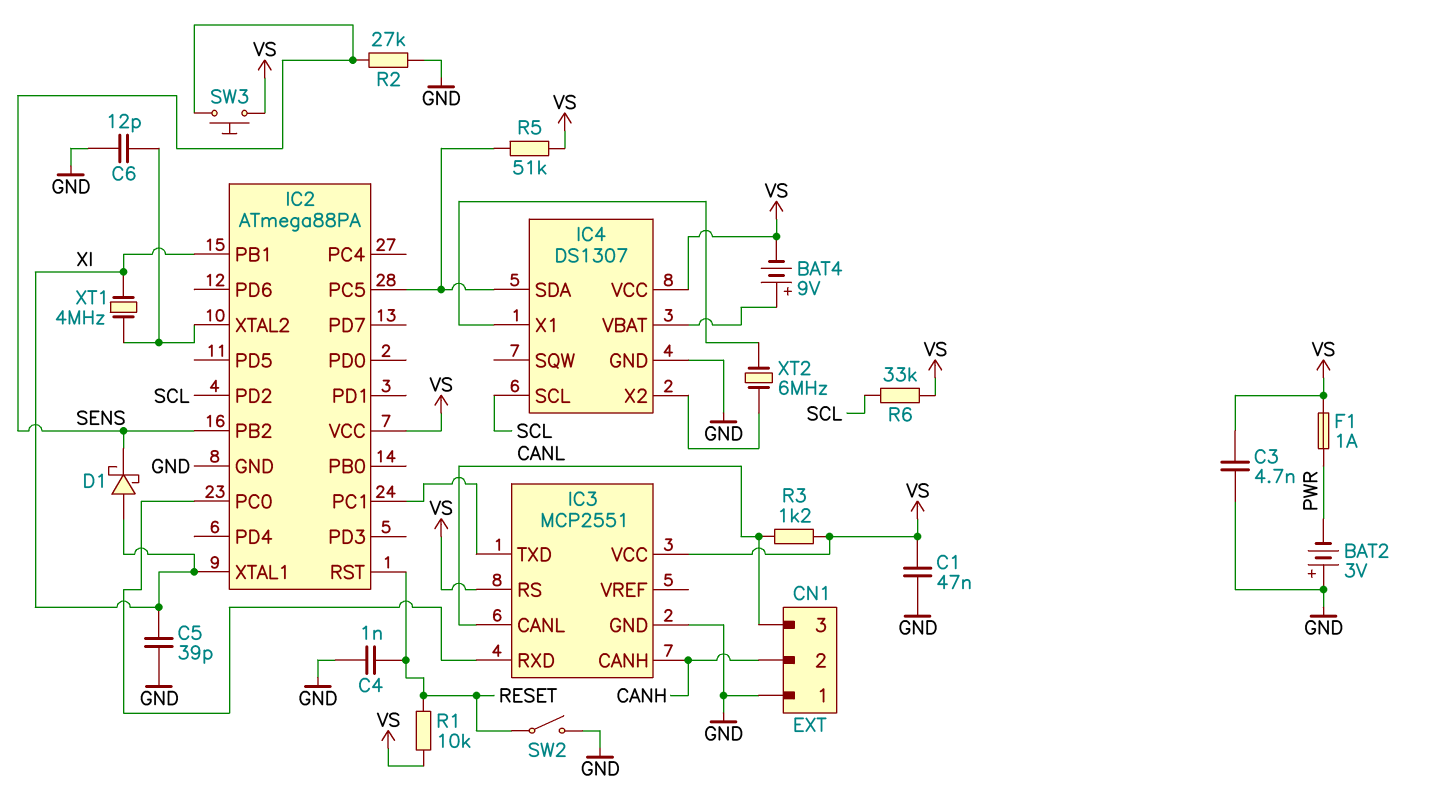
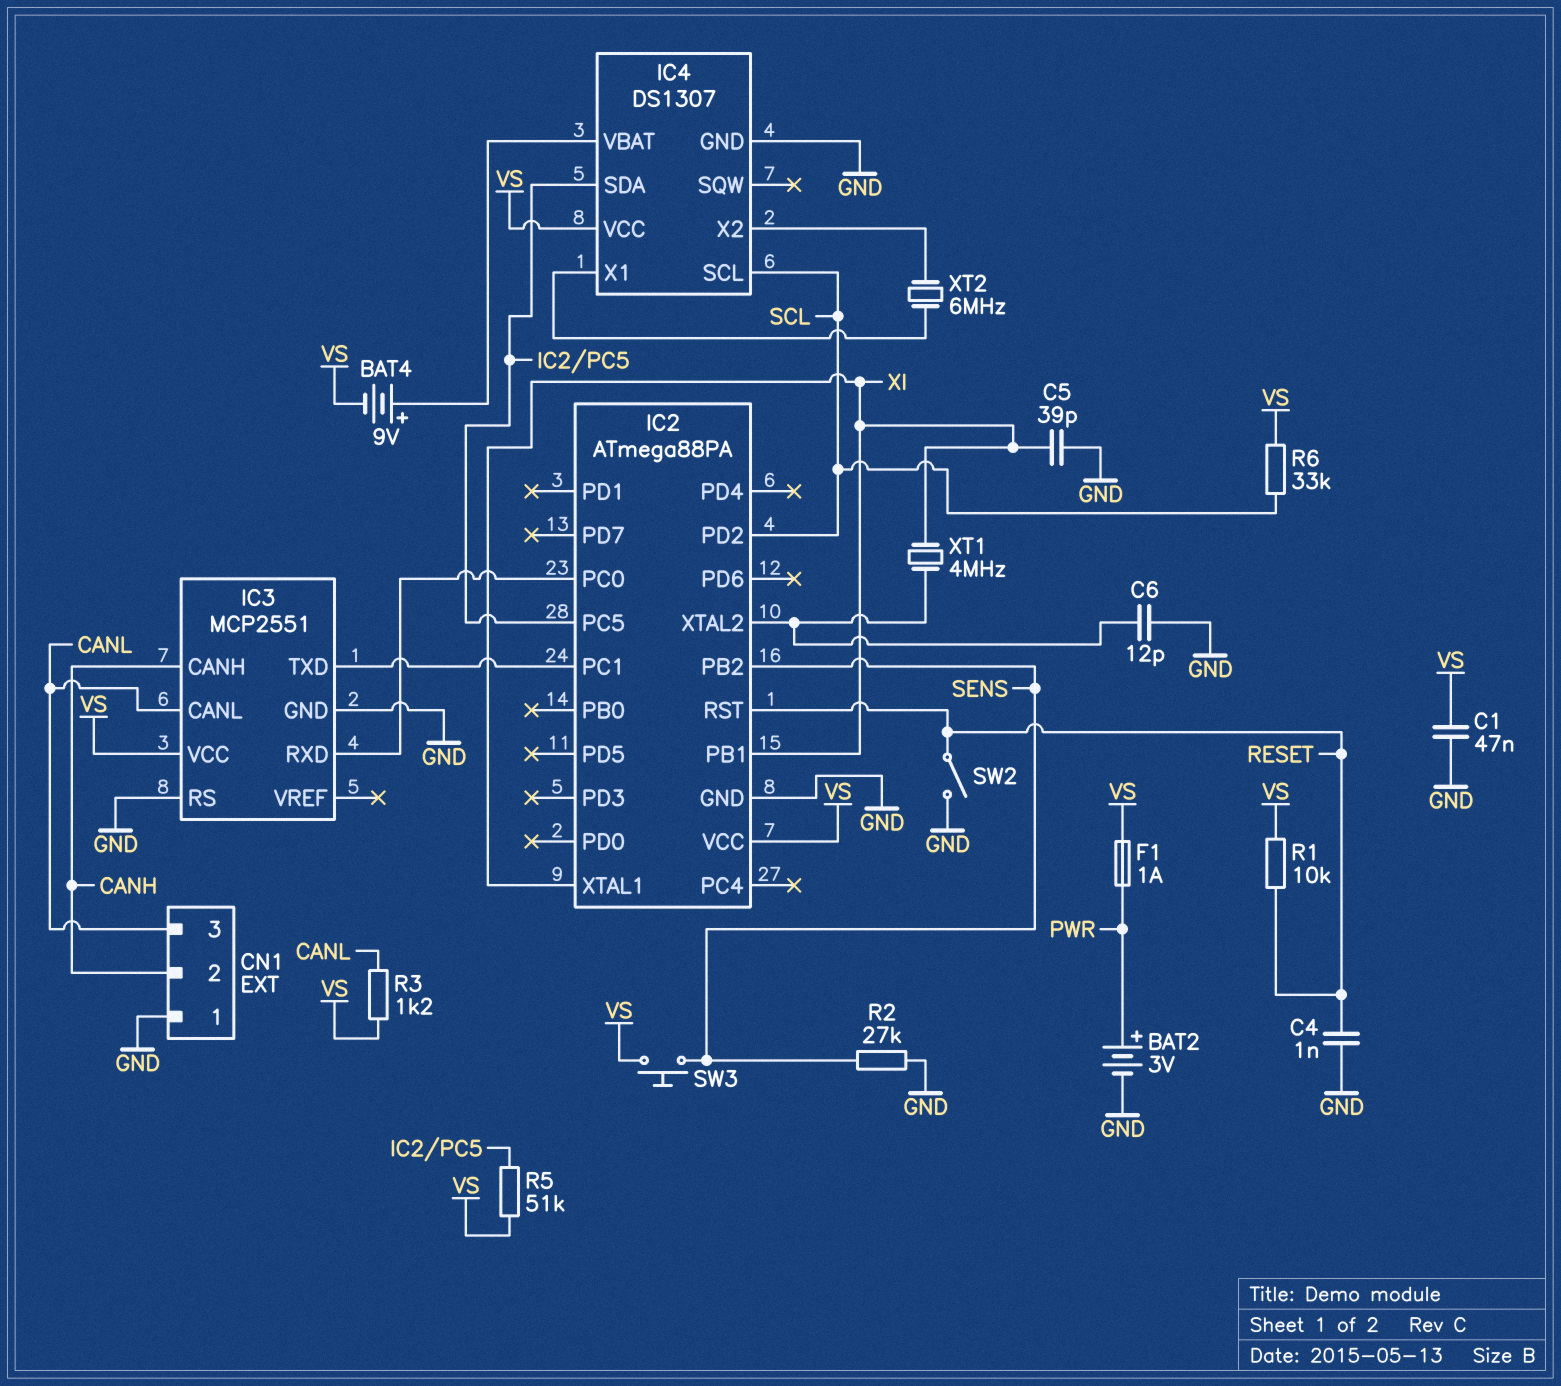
BAT2: 3V (plus GND, minus PWR) -> 3V (plus PWR, minus GND)
C3: 4.7nF (GND, VS) -> none
D1: schottky (A XI, K SENS) -> none
IC3 pin RS: VS -> GND

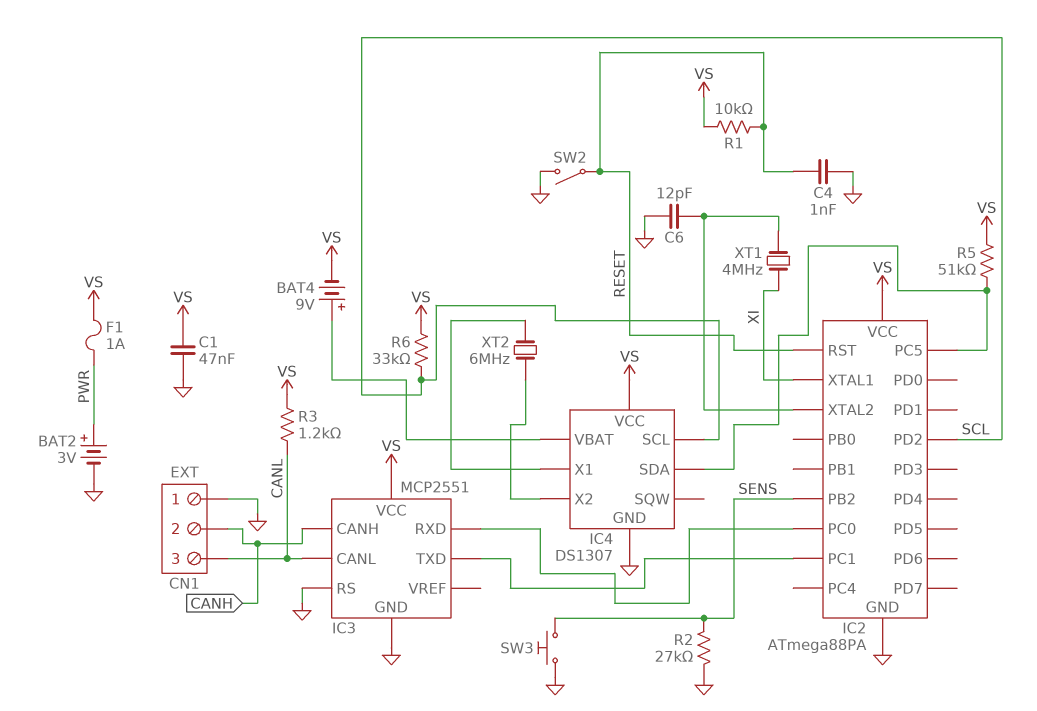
C5: 39pF (GND, XI) -> none
IC2 pin PB1: XI -> none
SW3: button (SENS, VS) -> button (GND, SENS)

